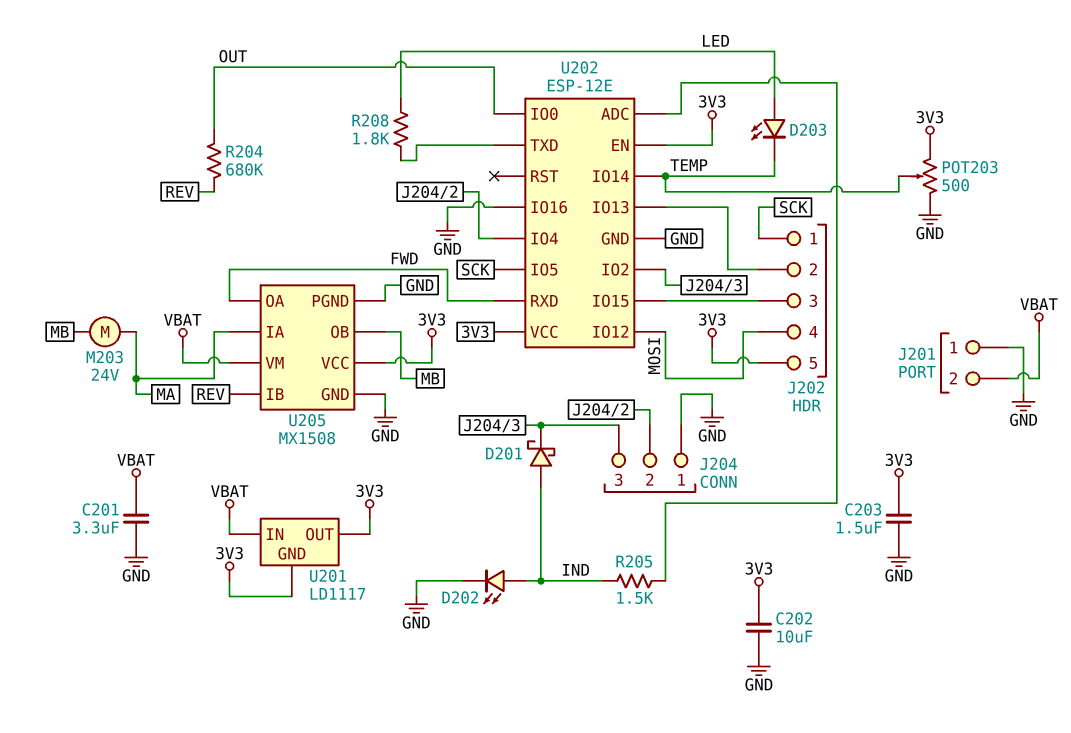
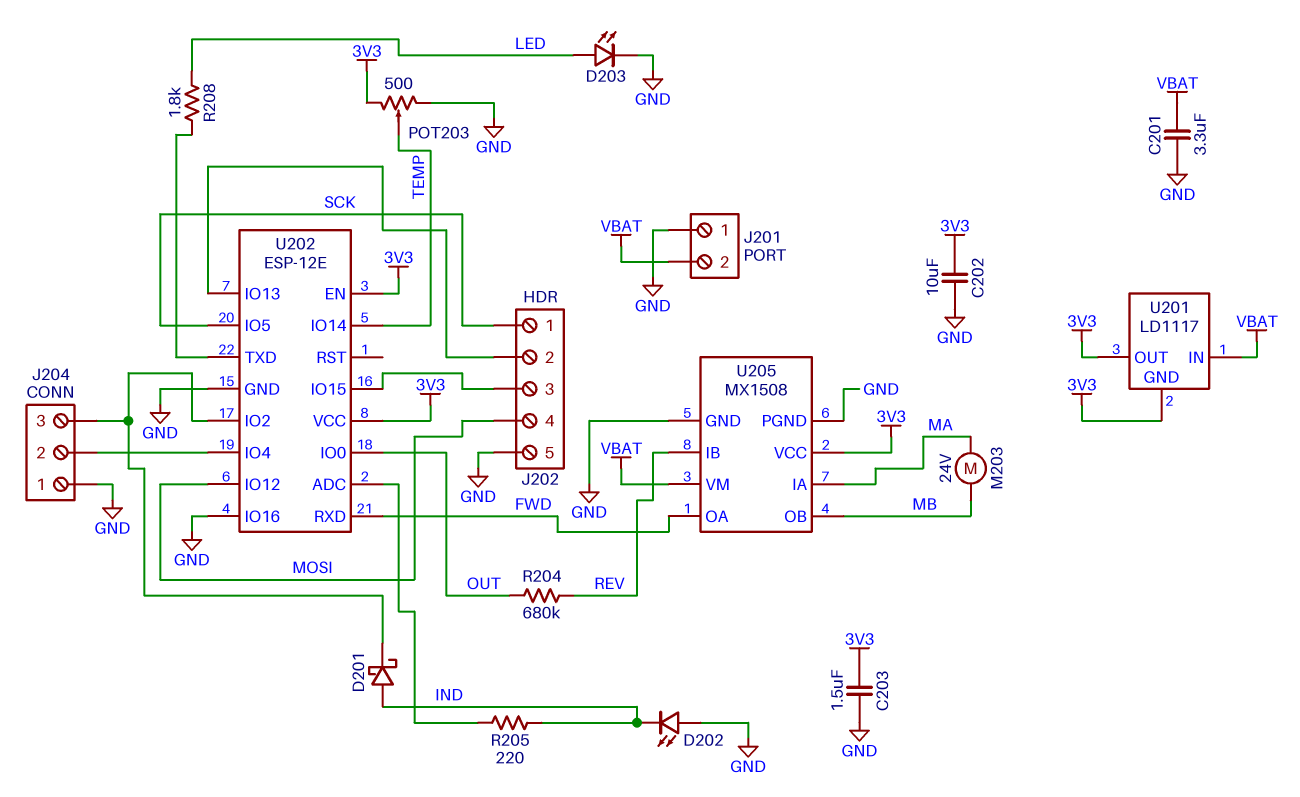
D202: LED (A IND, K GND) -> LED (A GND, K IND)
D203: LED (A LED, K TEMP) -> LED (A LED, K GND)
J202 pin 5: 3V3 -> GND
R205: 1.5k (IND, U202/ADC) -> 220 (IND, U202/ADC)

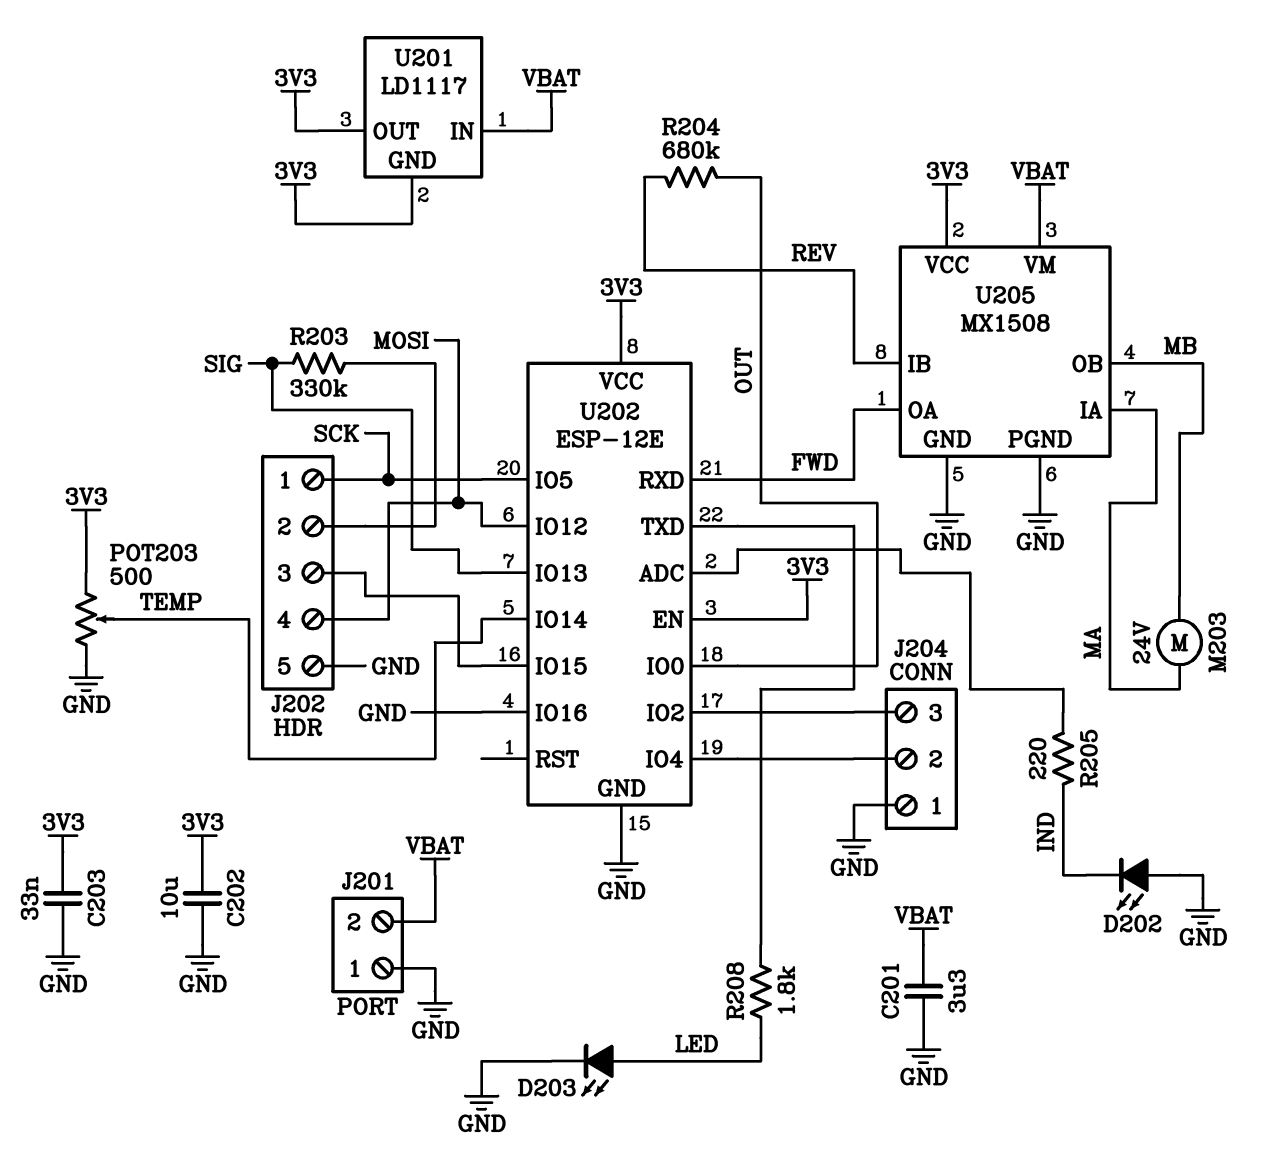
C203: 1.5uF (3V3, GND) -> 33nF (3V3, GND)
D201: schottky (A IND, K J204/3) -> none
R203: none -> 330k (J202/2, SIG)
U202 pin IO13: J202/2 -> SIG

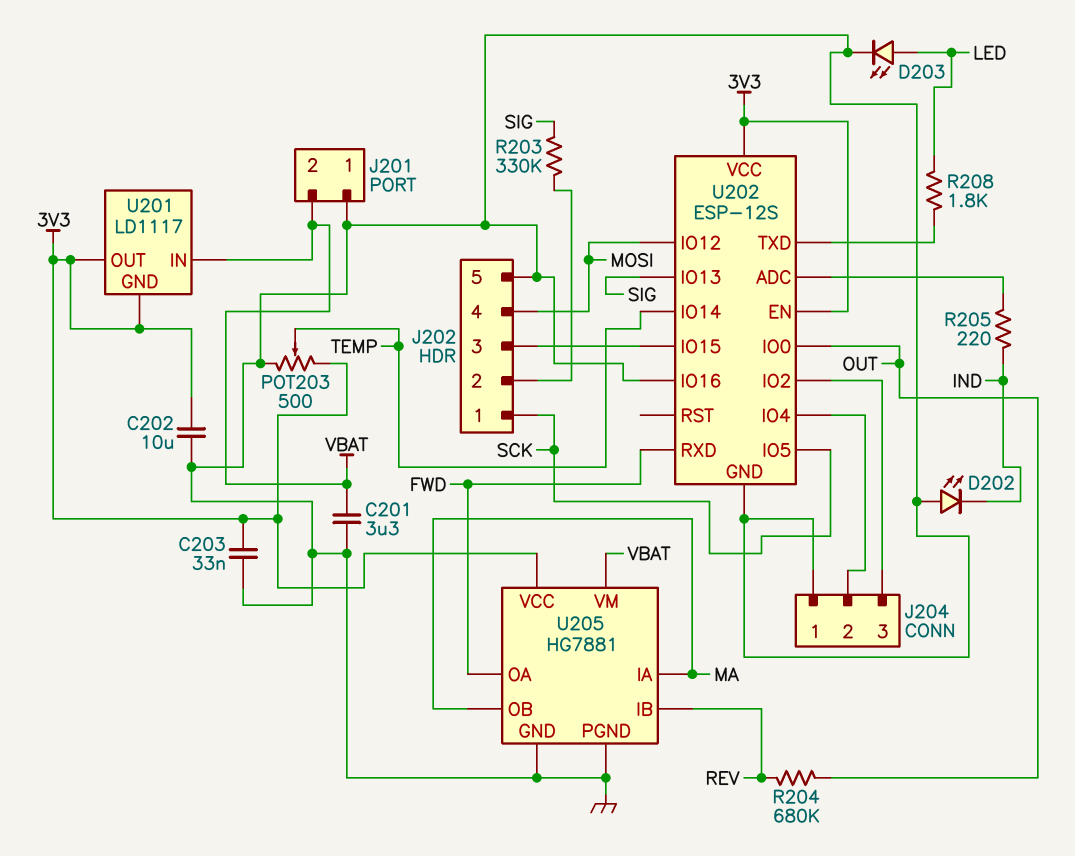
M203: motor 24V (MA, MB) -> none
U202: ESP-12E -> ESP-12S
U205: MX1508 -> HG7881
U205 pin OB: MB -> MA

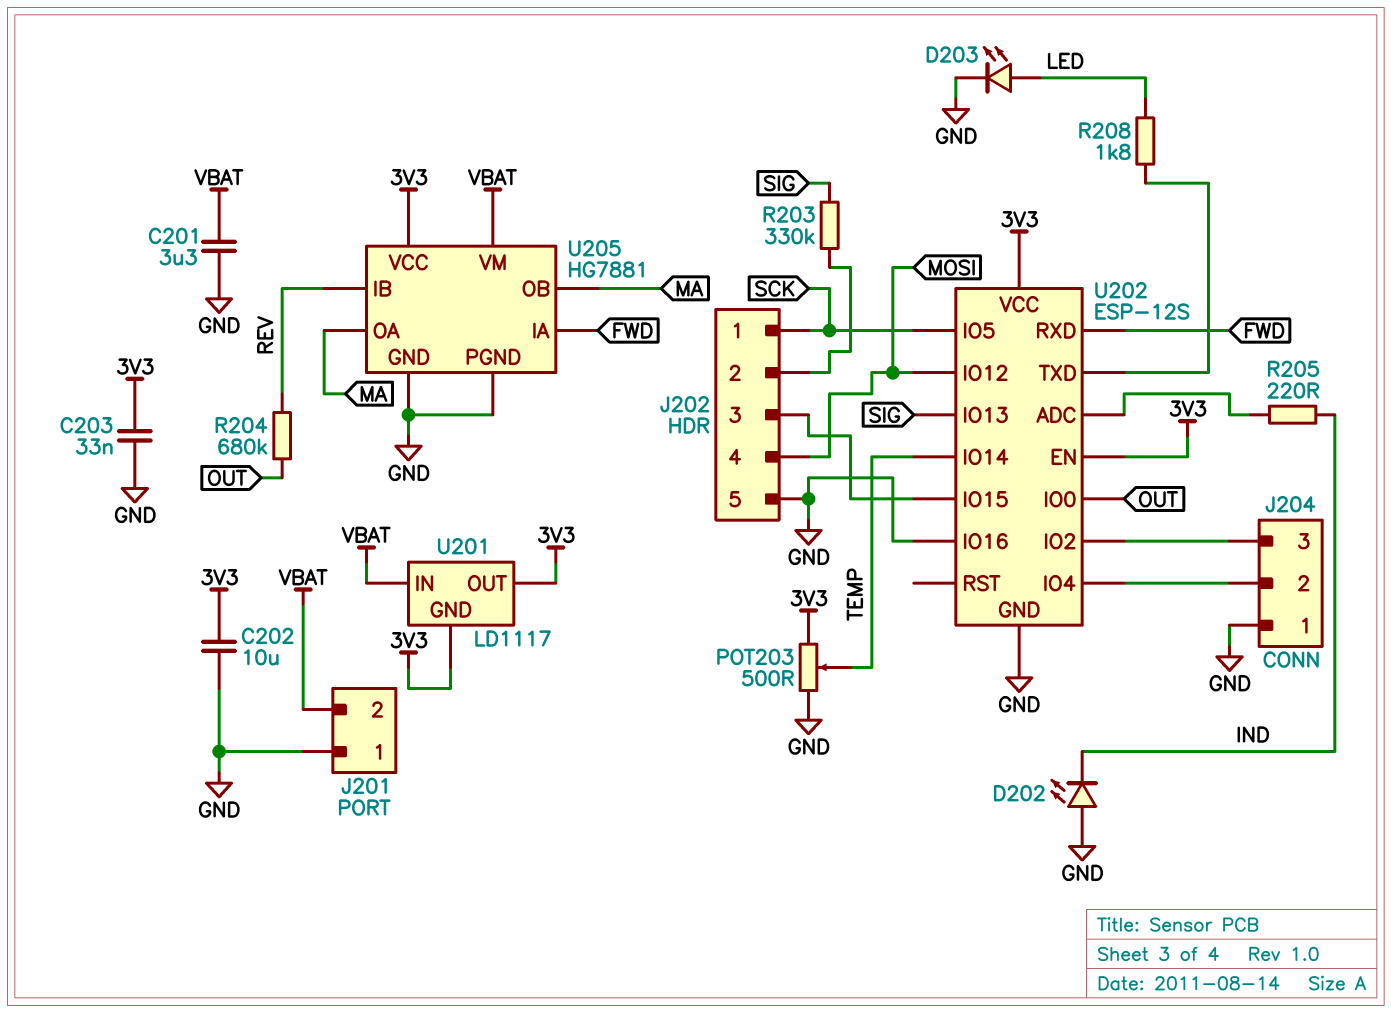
U205 pin IA: MA -> FWD
U205 pin OA: FWD -> MA

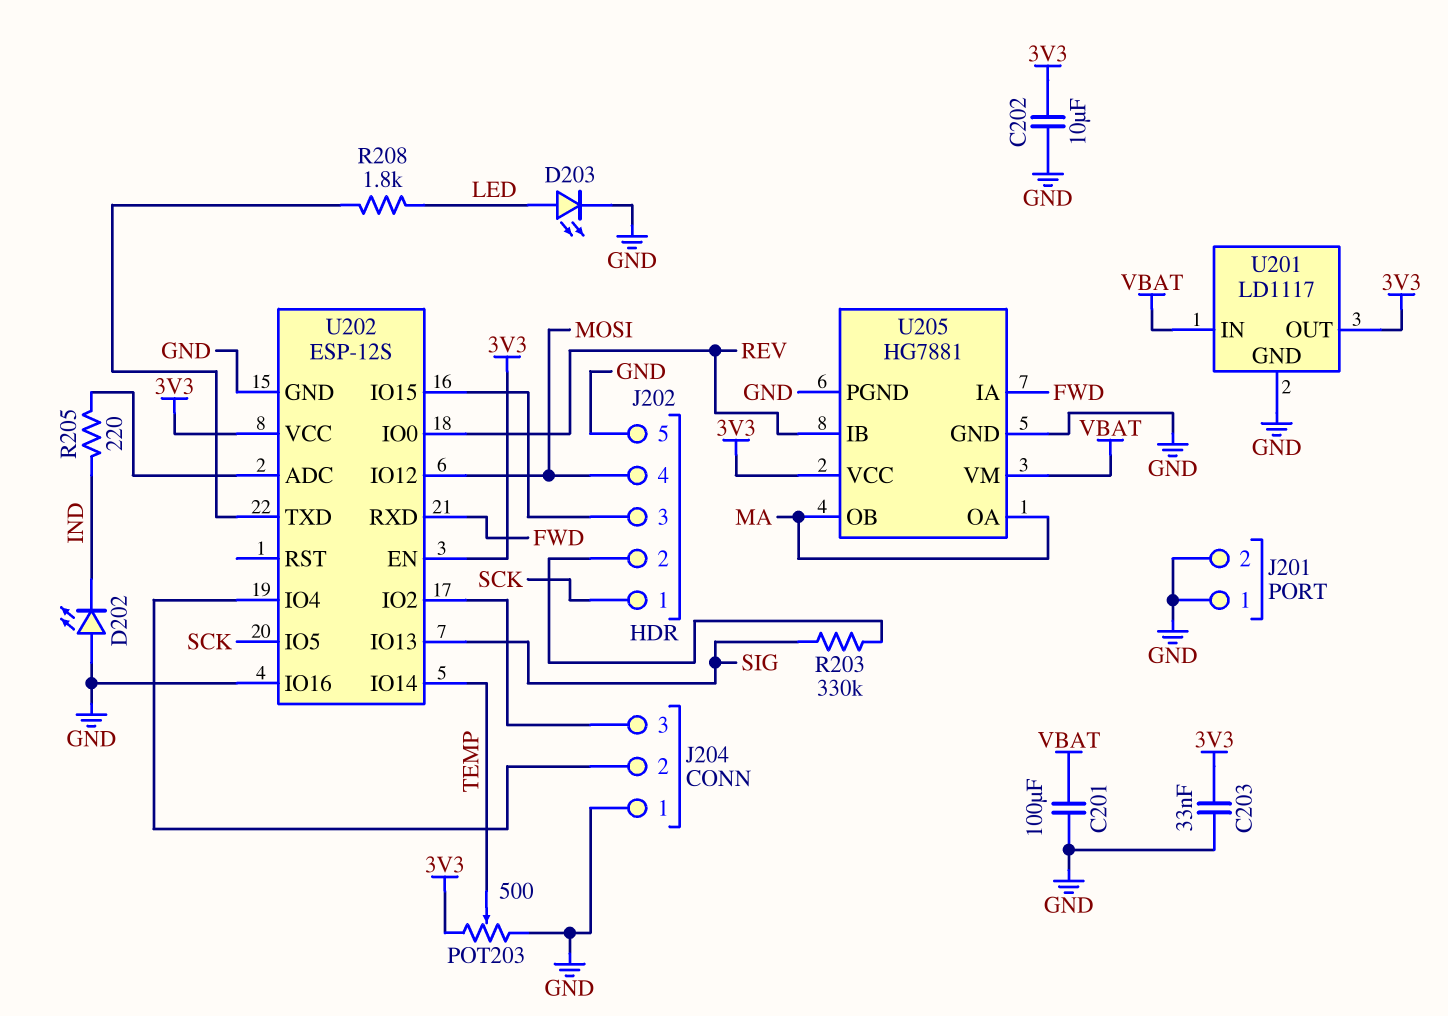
C201: 3.3uF (GND, VBAT) -> 100uF (GND, VBAT)
J201 pin 2: VBAT -> GND
R204: 680k (OUT, REV) -> none
U201 pin GND: 3V3 -> GND
U202 pin IO0: OUT -> REV

